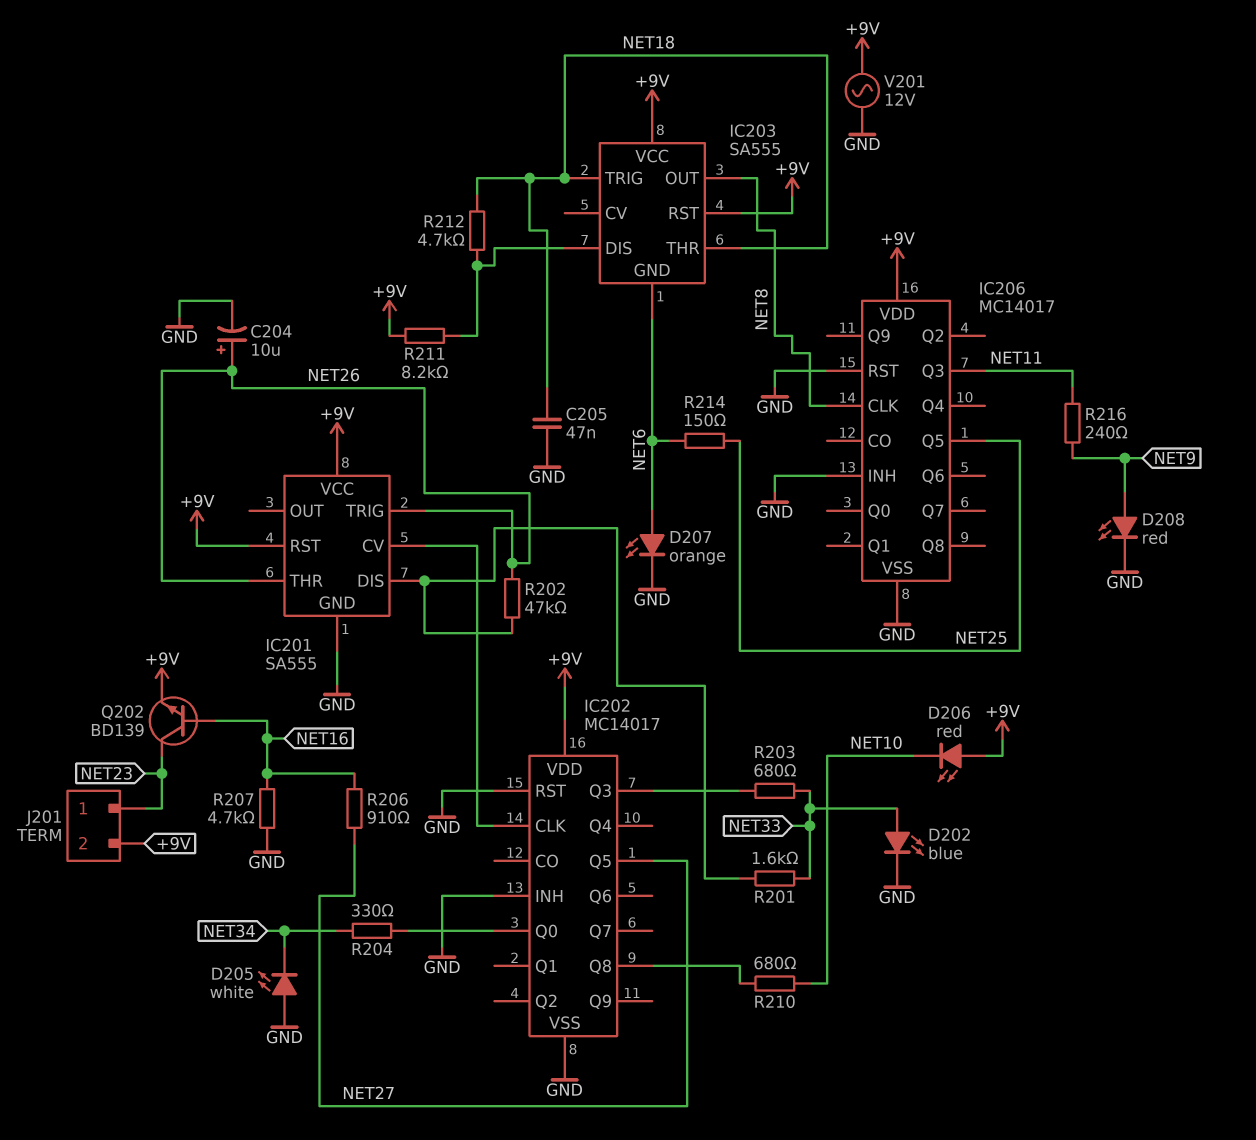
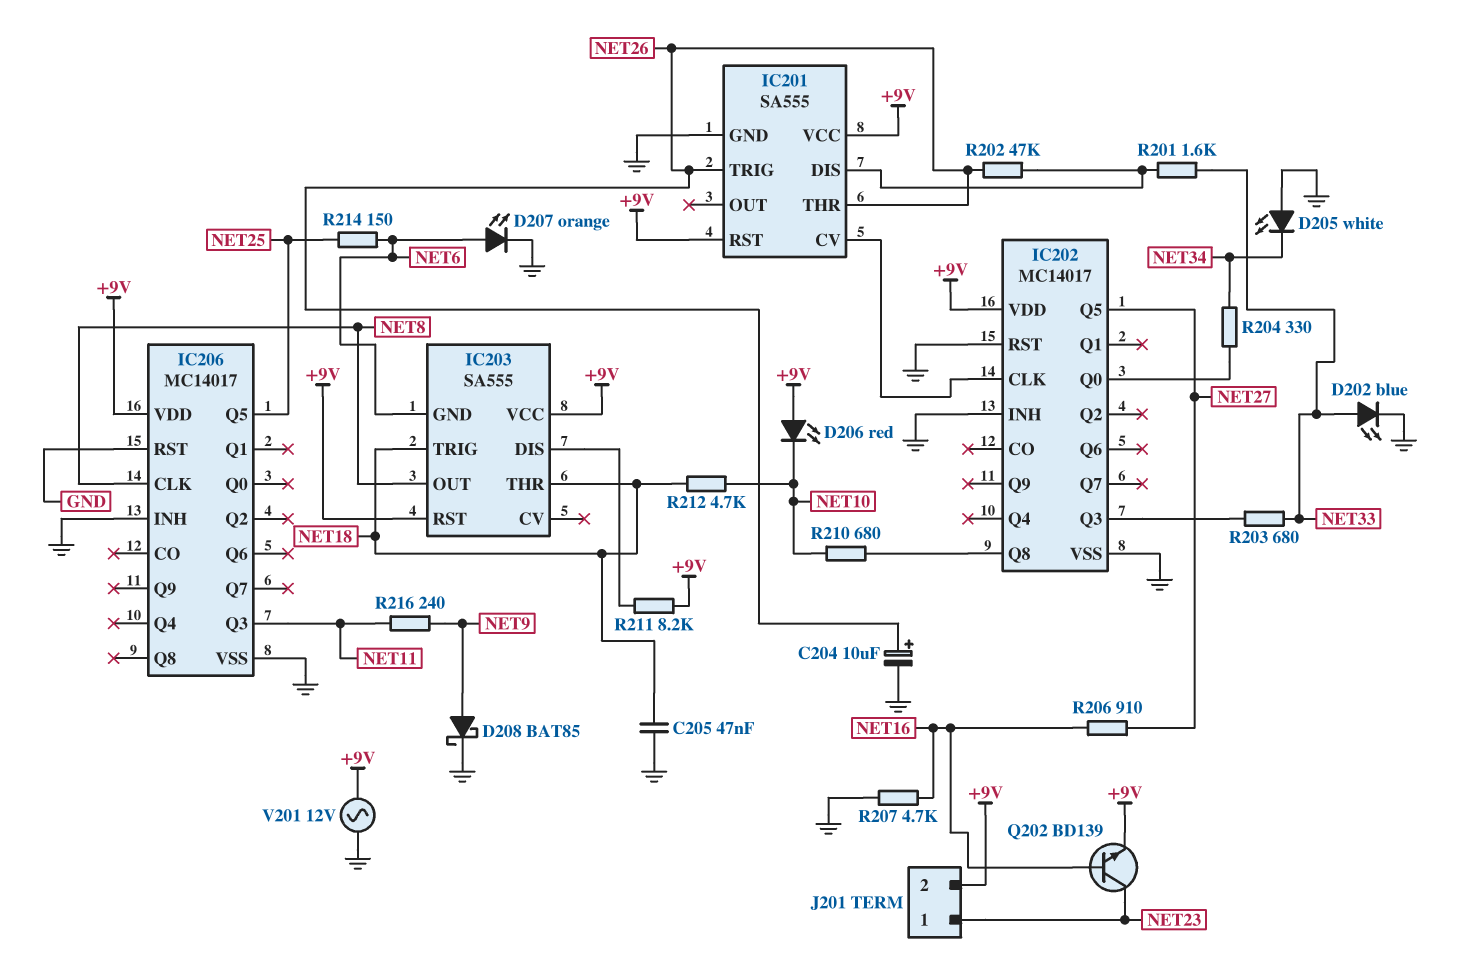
D208: LED red (A NET9, K GND) -> schottky BAT85 (A NET9, K GND)
R212: 4.7k (IC203/DIS, NET18) -> 4.7k (NET10, NET18)

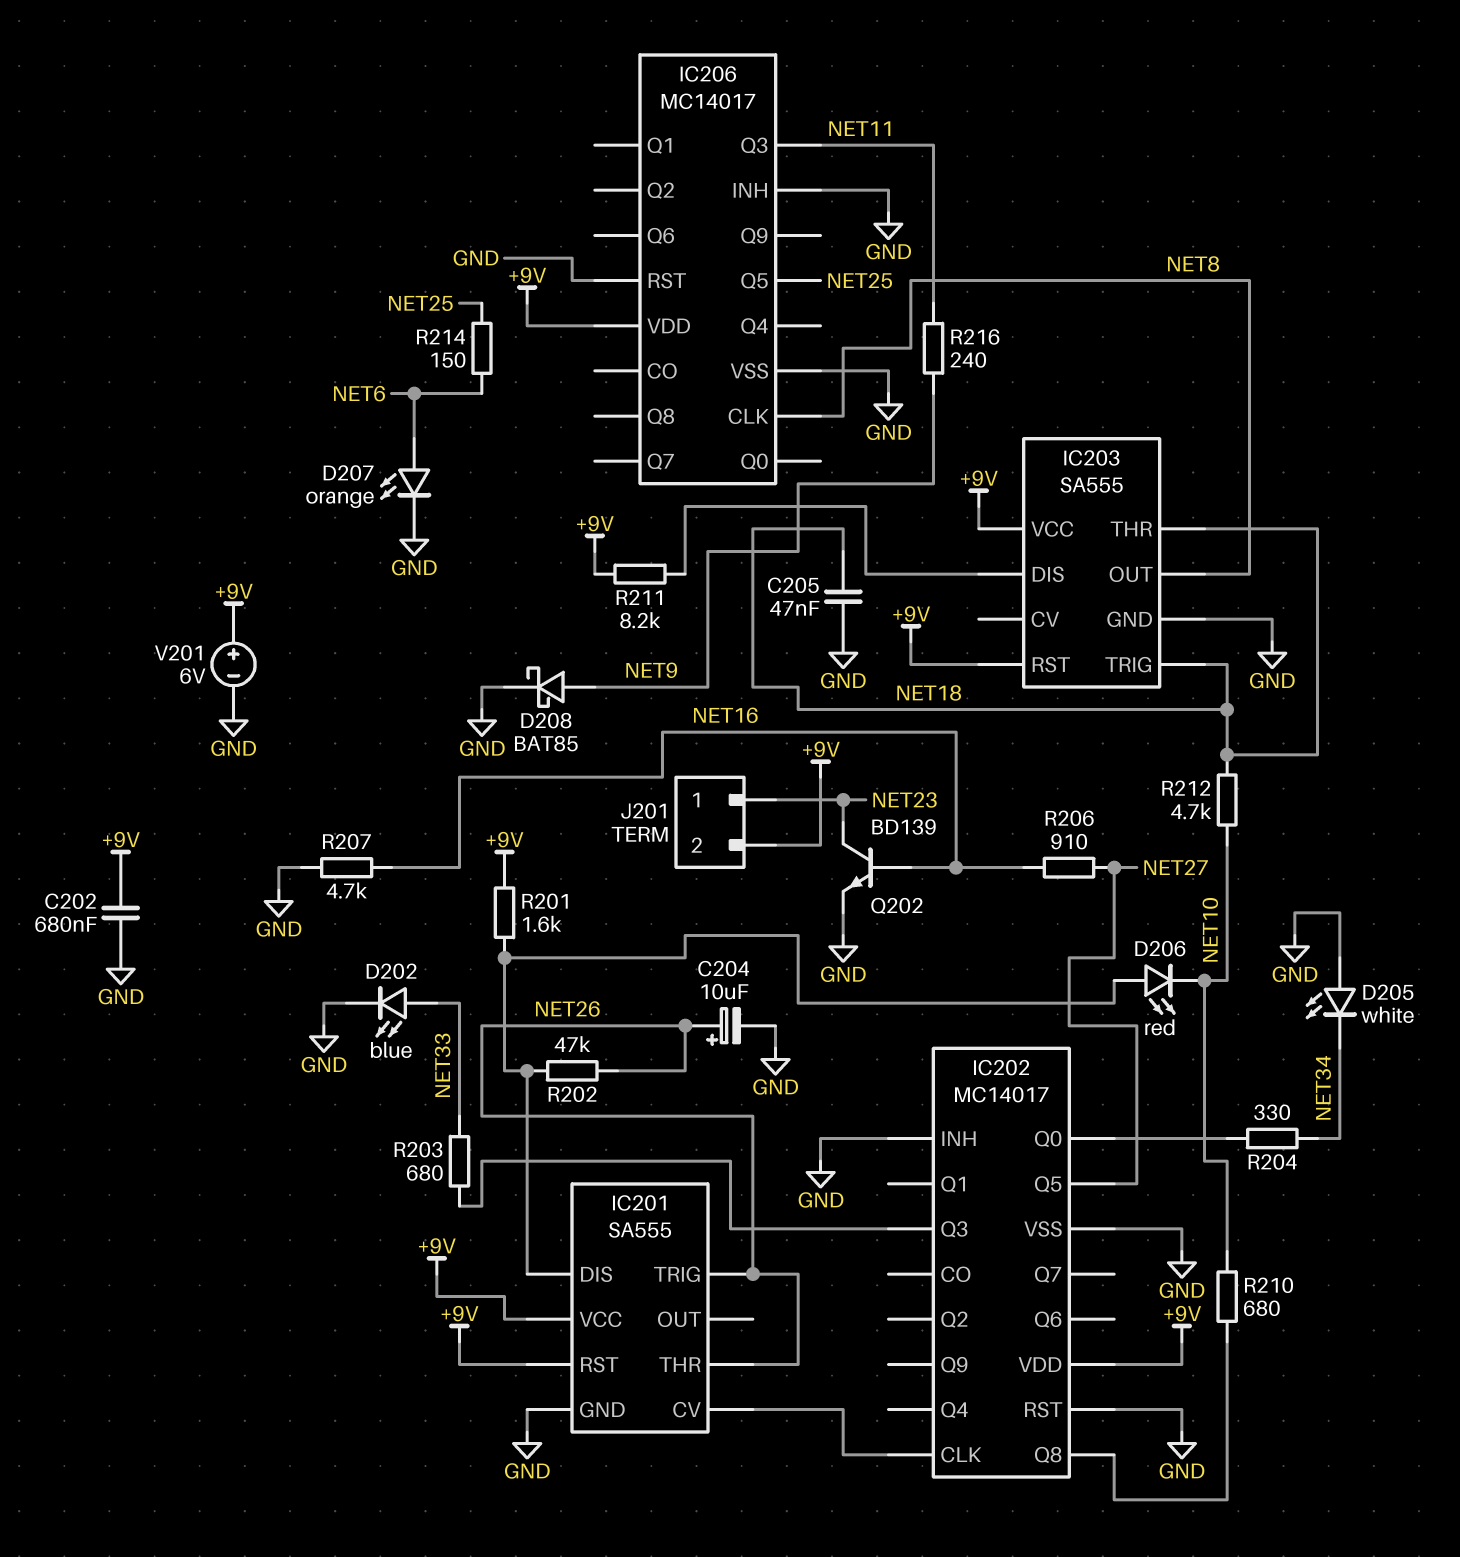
C202: none -> 680nF (+9V, GND)
D206: LED red (A +9V, K NET10) -> LED red (A IC201/DIS, K NET10)
IC203 pin GND: NET6 -> GND
Q202: NPN BD139 (B NET16, C NET23, E +9V) -> NPN BD139 (B NET16, C NET23, E GND)
R201: 1.6k (IC201/DIS, NET33) -> 1.6k (+9V, IC201/DIS)
V201: AC 12V (+9V, GND) -> 6V (plus +9V, minus GND)

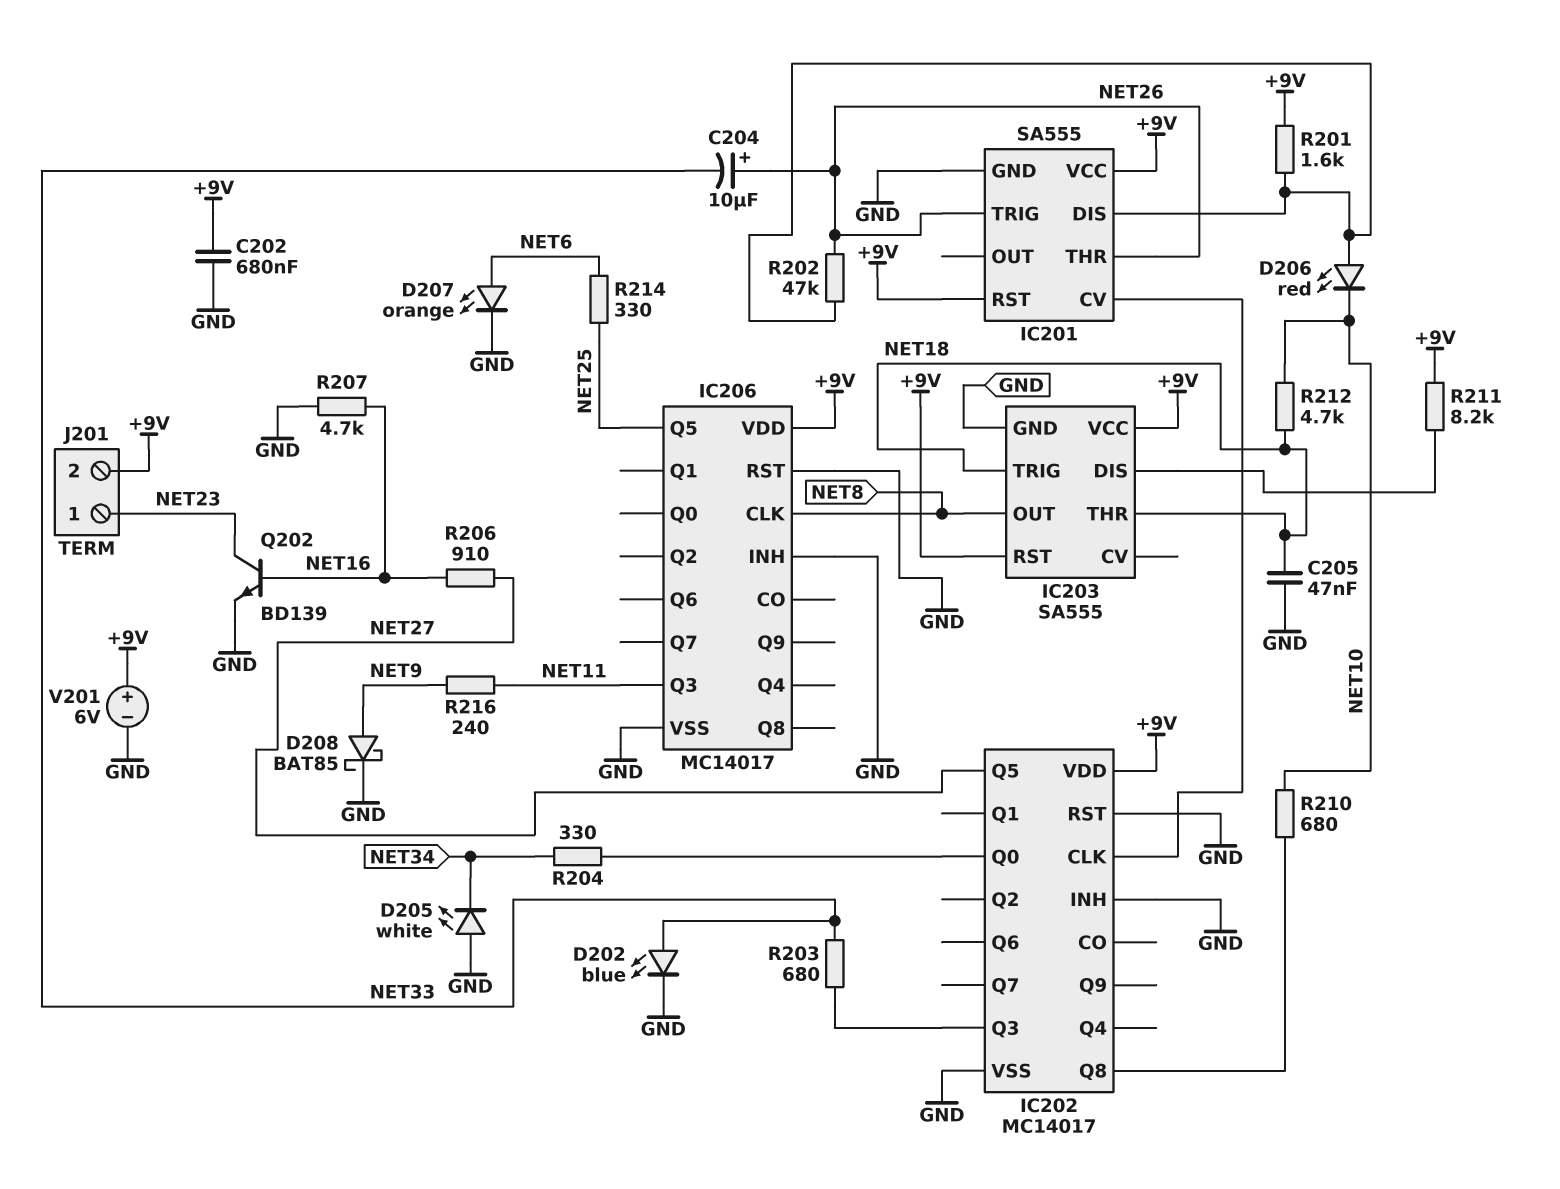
C204: 10uF (plus NET26, minus GND) -> 10uF (plus NET26, minus NET33)
R214: 150 (NET6, NET25) -> 330 (NET6, NET25)

